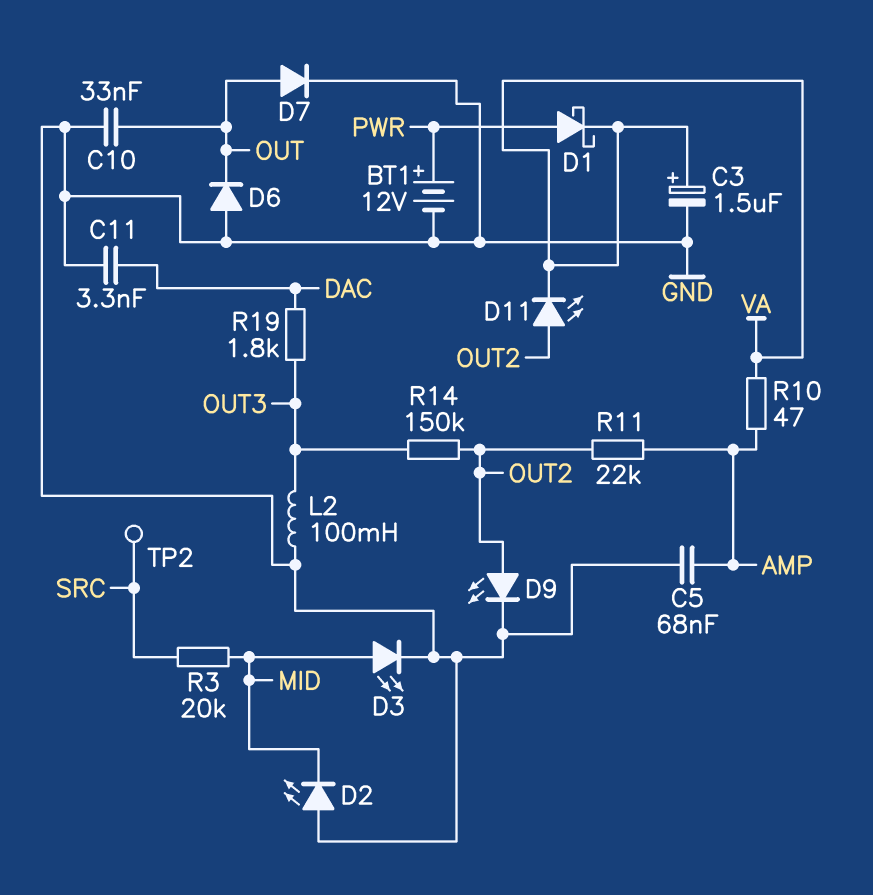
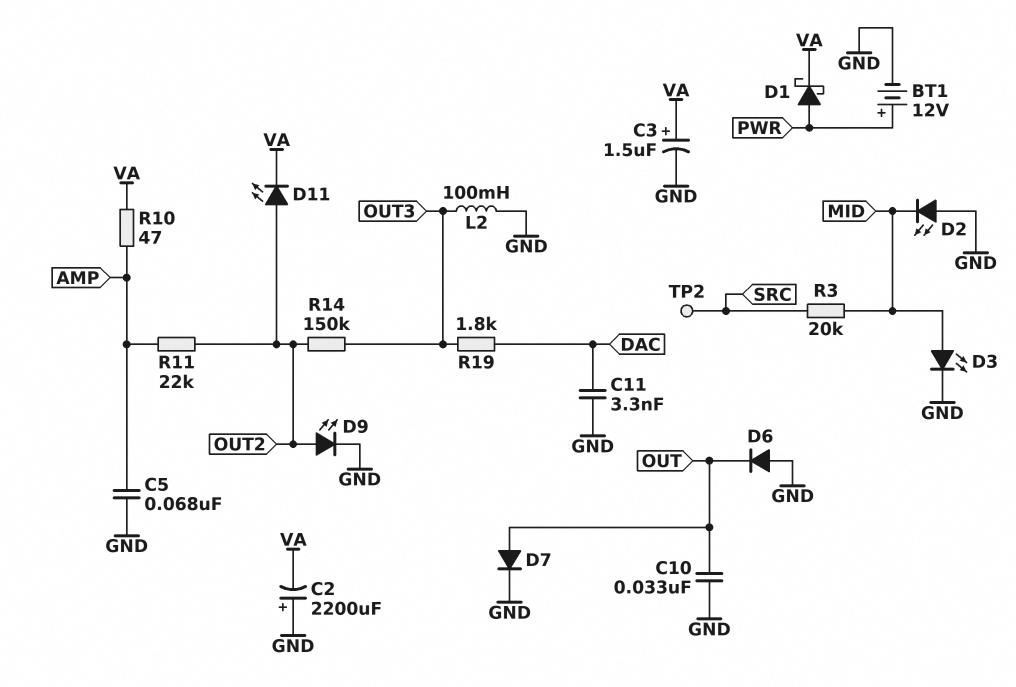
C2: none -> 2200uF (plus GND, minus VA)

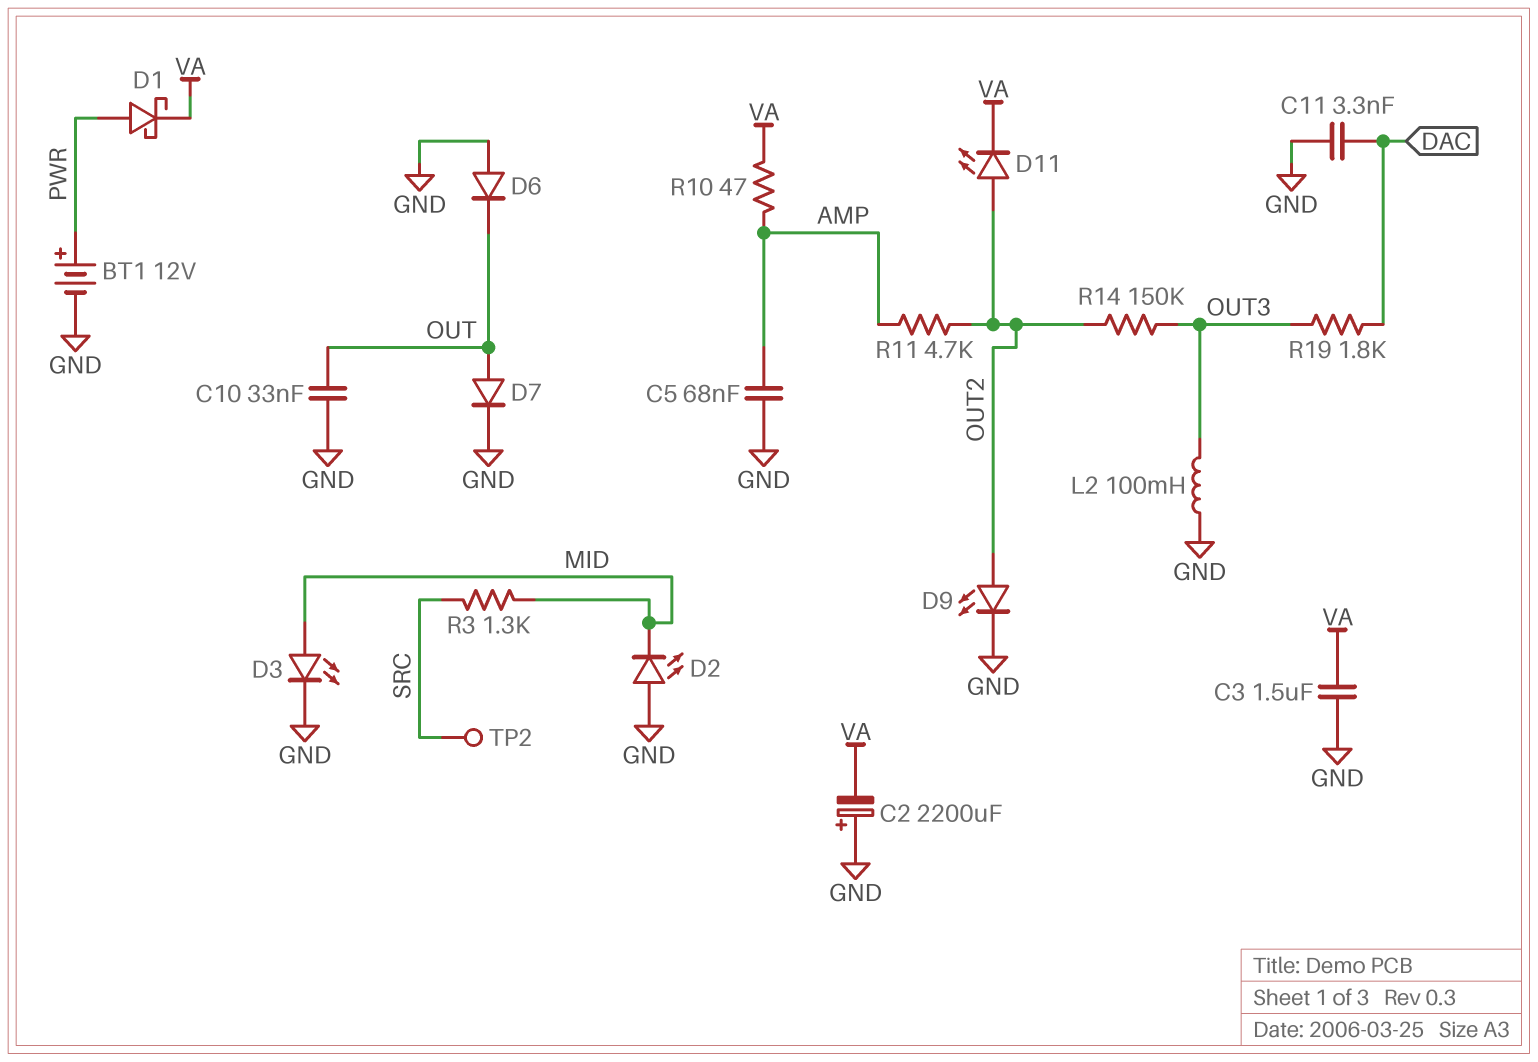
C3: 1.5uF (plus VA, minus GND) -> 1.5uF (GND, VA)
R3: 20k (MID, SRC) -> 1.3k (MID, SRC)
R11: 22k (AMP, OUT2) -> 4.7k (AMP, OUT2)

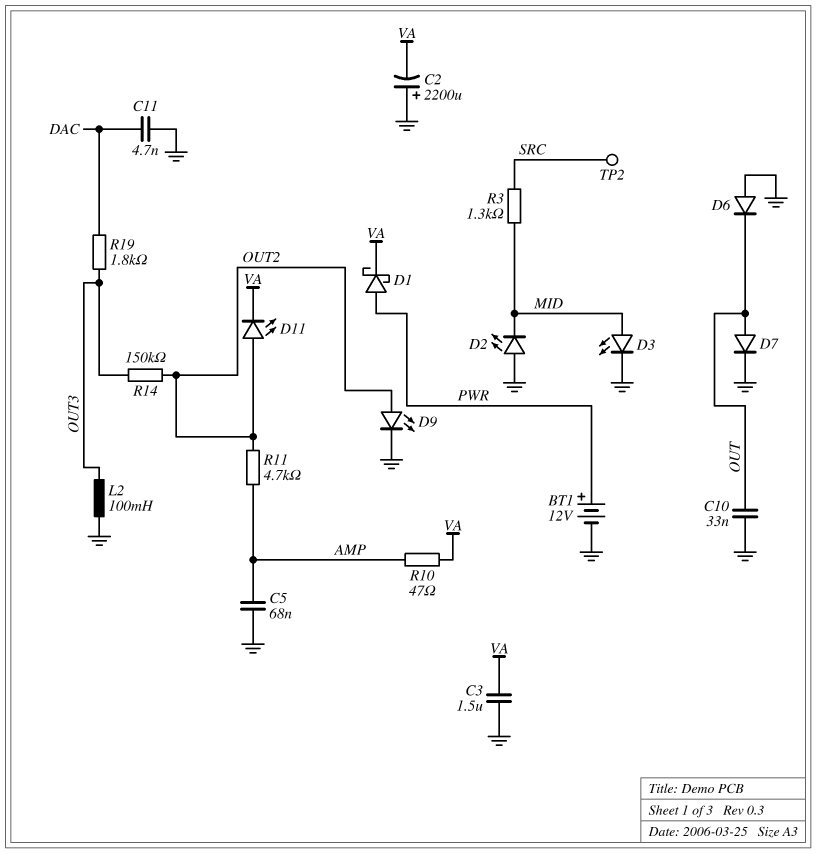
C11: 3.3nF (DAC, GND) -> 4.7nF (DAC, GND)

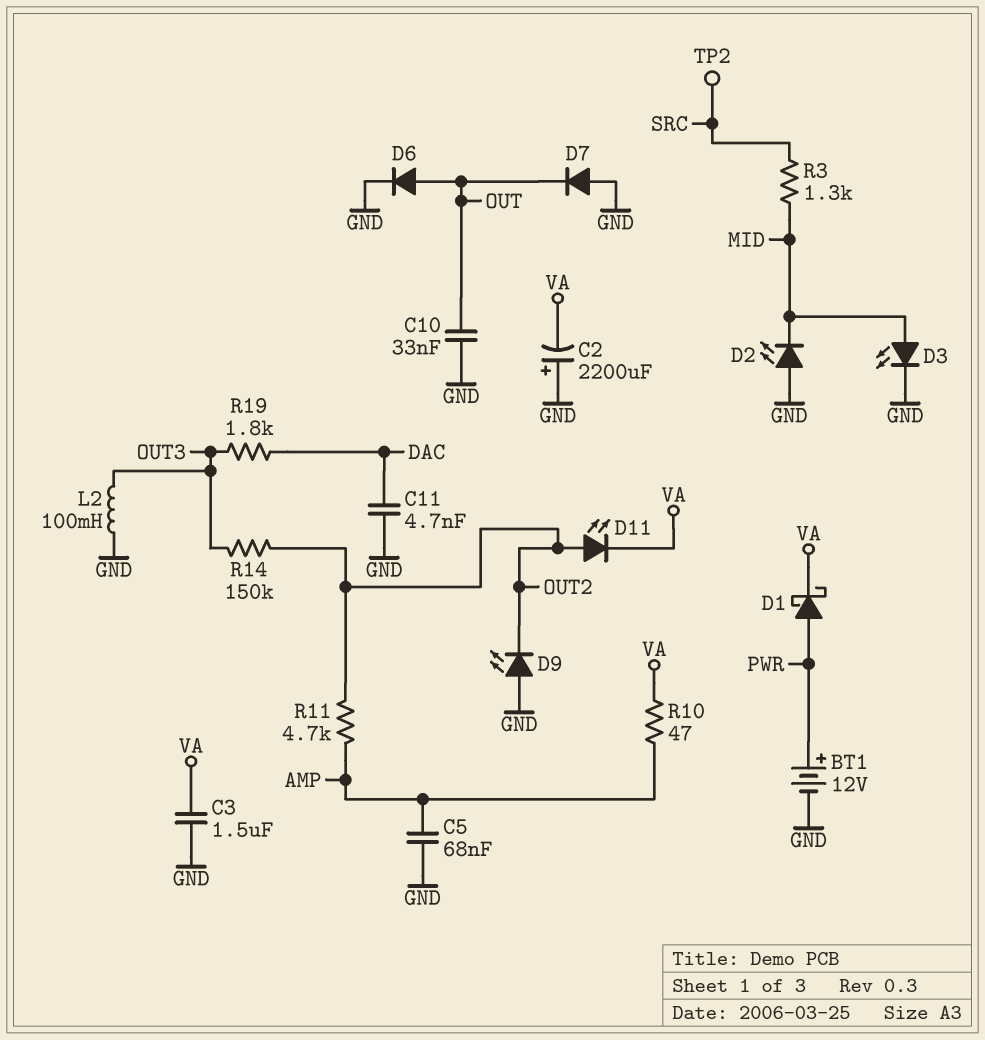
D6: diode (A GND, K OUT) -> diode (A OUT, K GND)
D7: diode (A OUT, K GND) -> diode (A GND, K OUT)
D9: LED (A OUT2, K GND) -> LED (A GND, K OUT2)

